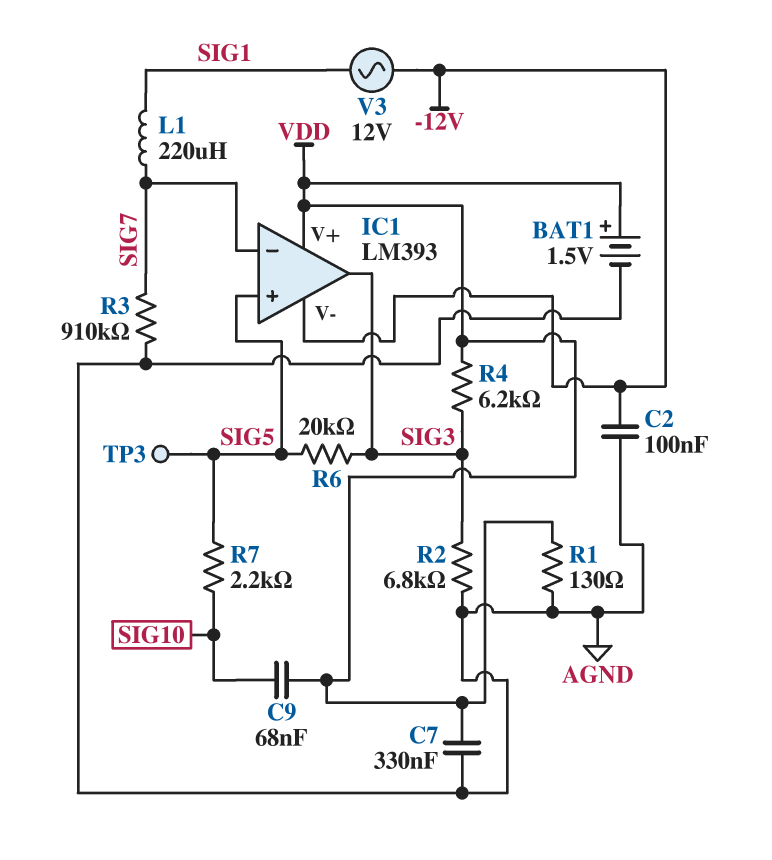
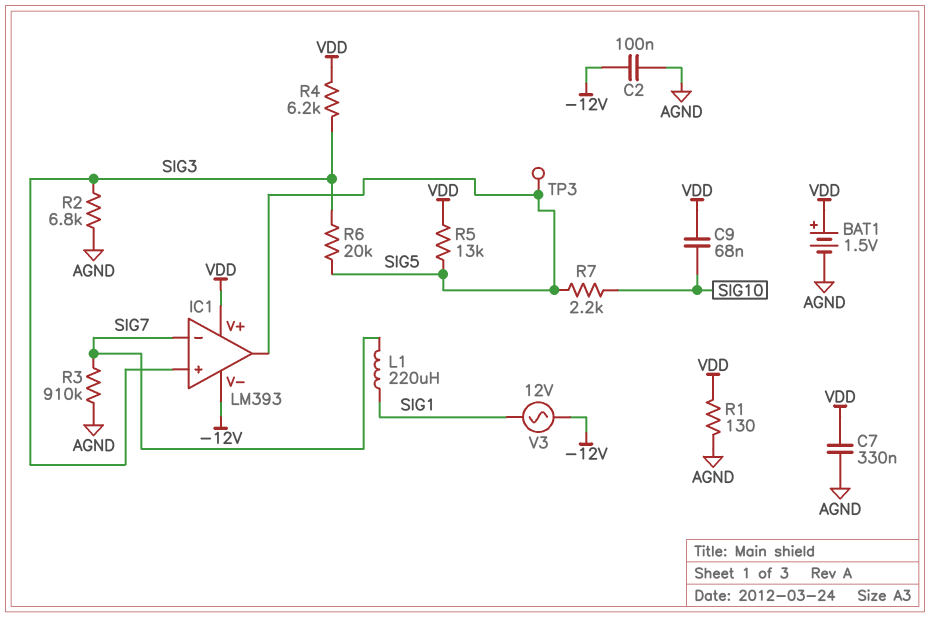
IC1 pin in+: SIG5 -> SIG3
IC1 pin out: SIG3 -> SIG5
R5: none -> 13k (SIG5, VDD)

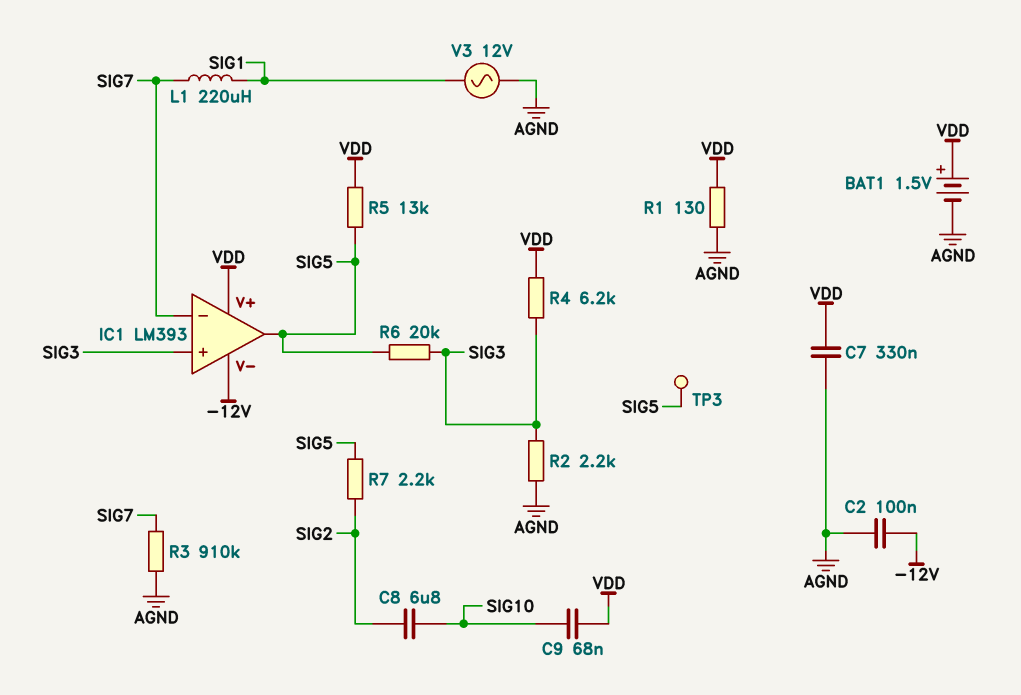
C8: none -> 6.8uF (SIG2, SIG10)
R2: 6.8k (AGND, SIG3) -> 2.2k (AGND, SIG3)
R7: 2.2k (SIG5, SIG10) -> 2.2k (SIG2, SIG5)
V3: AC 12V (-12V, SIG1) -> AC 12V (AGND, SIG1)

